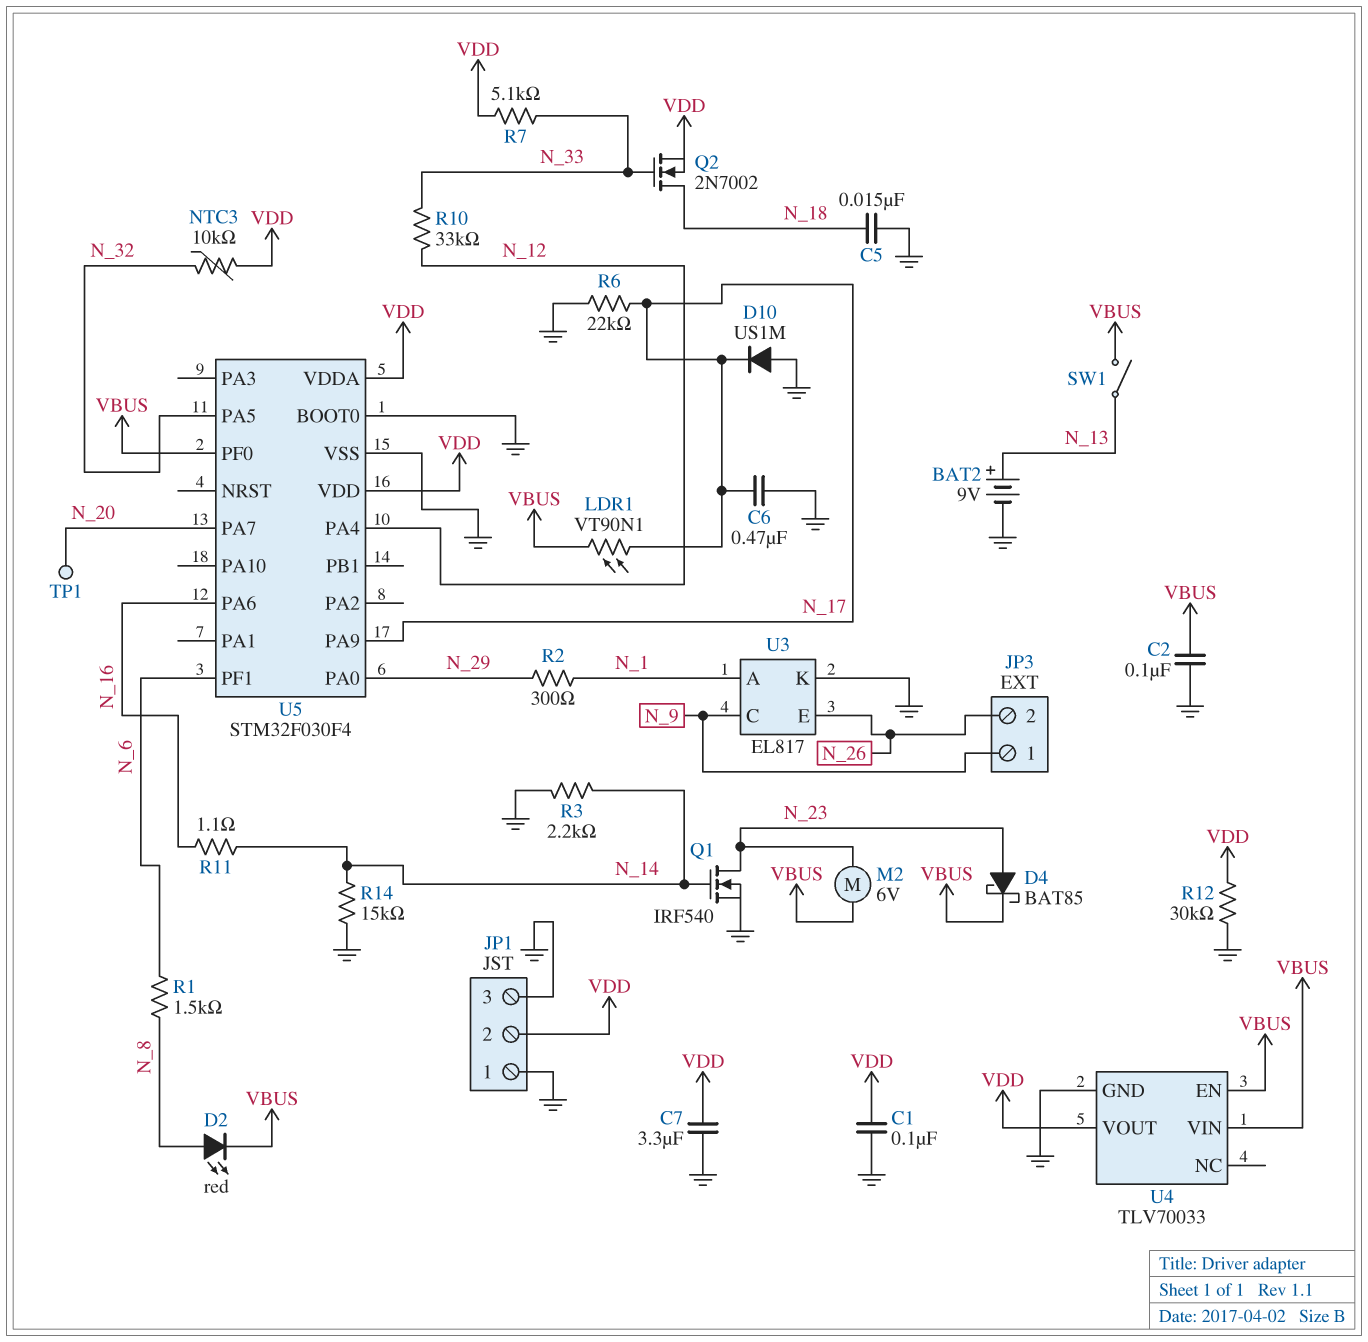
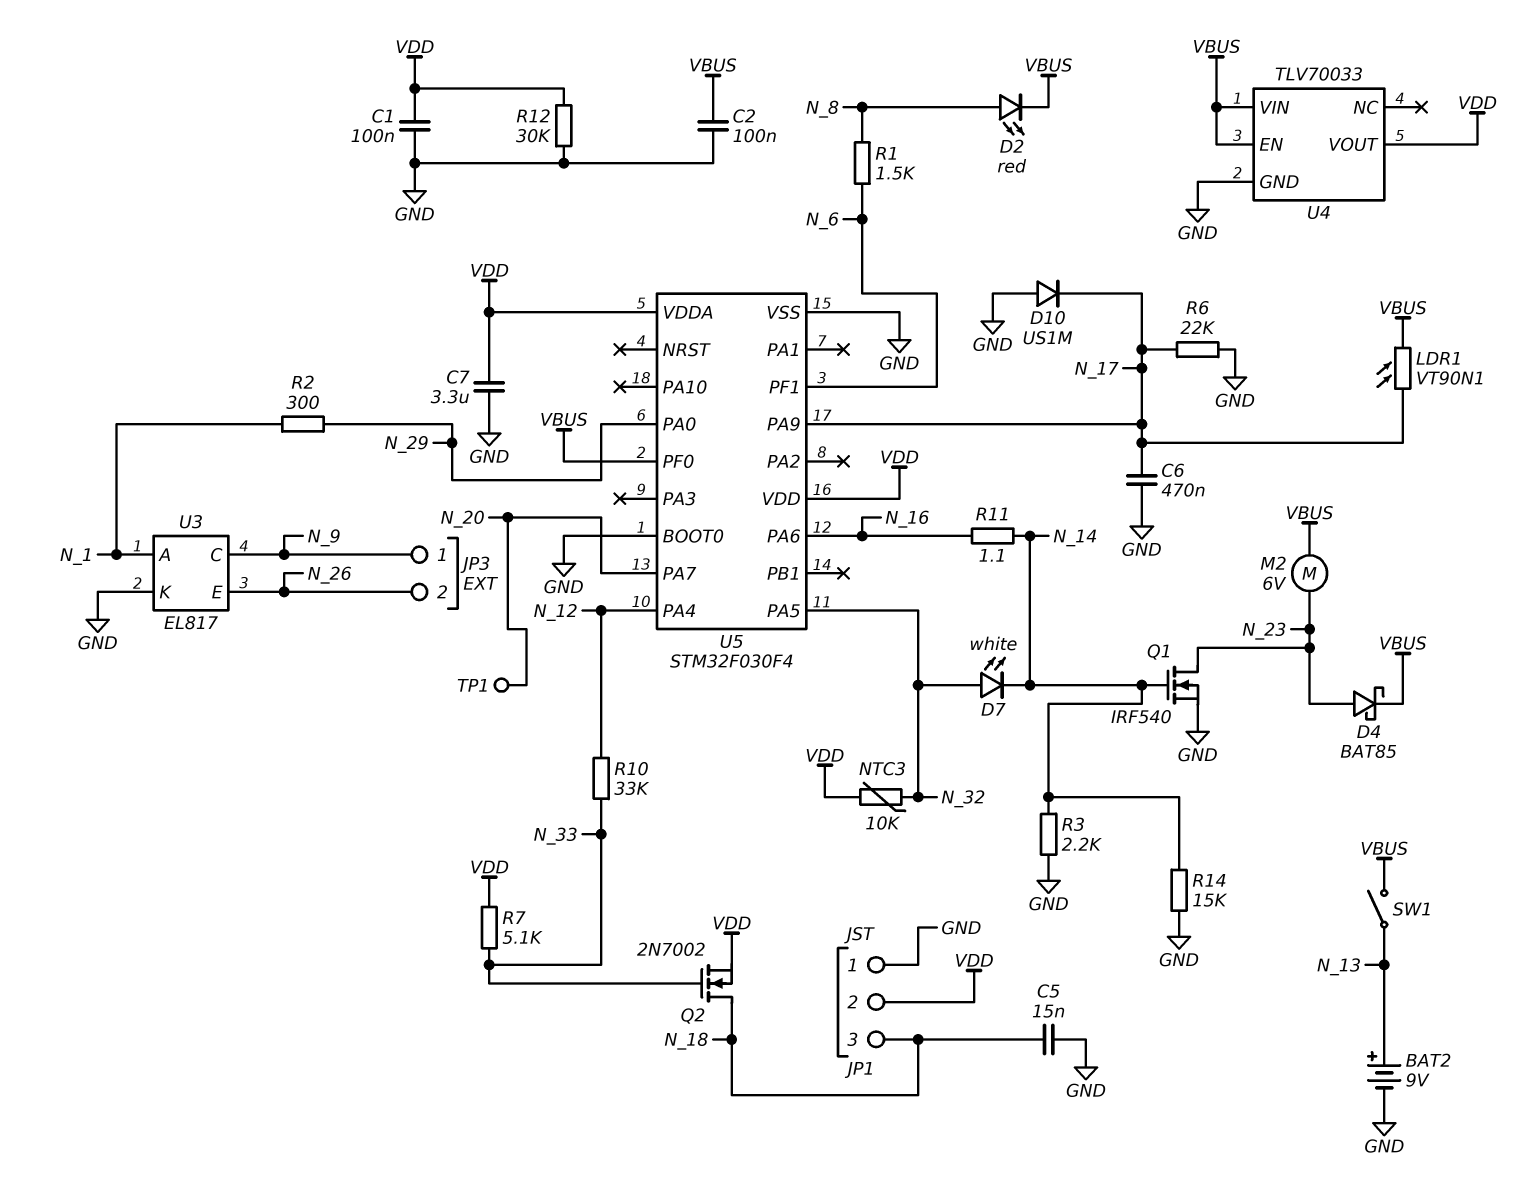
D7: none -> LED white (A N_32, K N_14)
JP1 pin 3: GND -> N_18

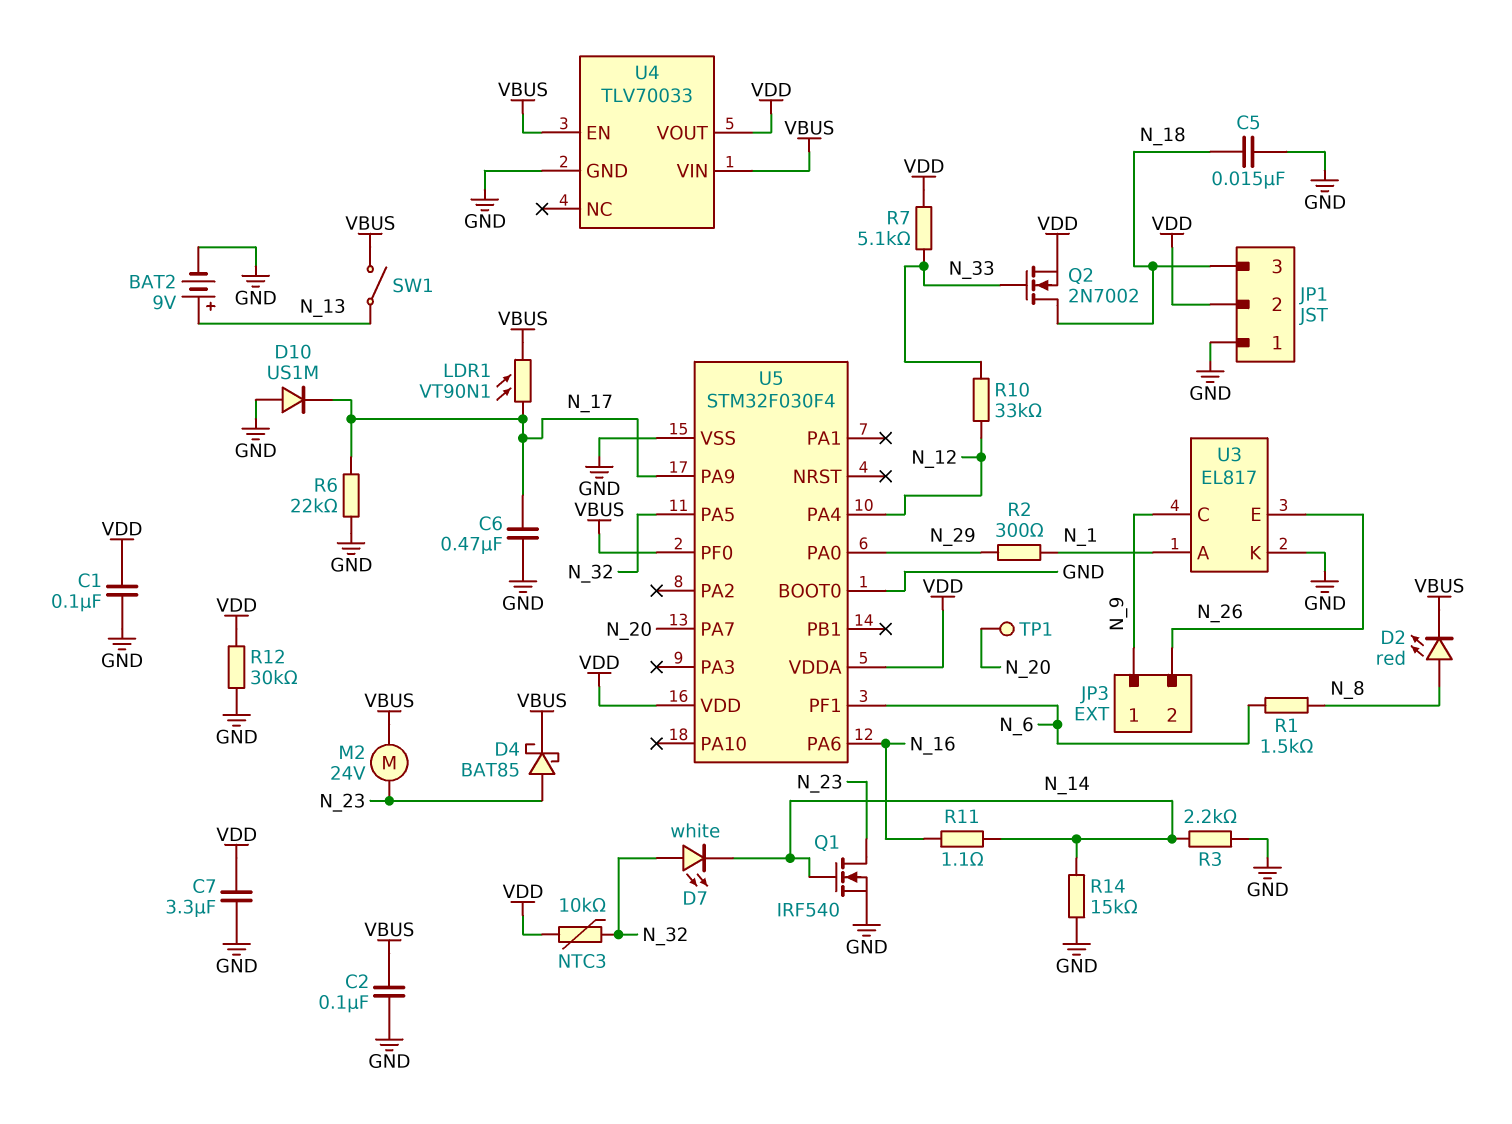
M2: motor 6V (N_23, VBUS) -> motor 24V (N_23, VBUS)

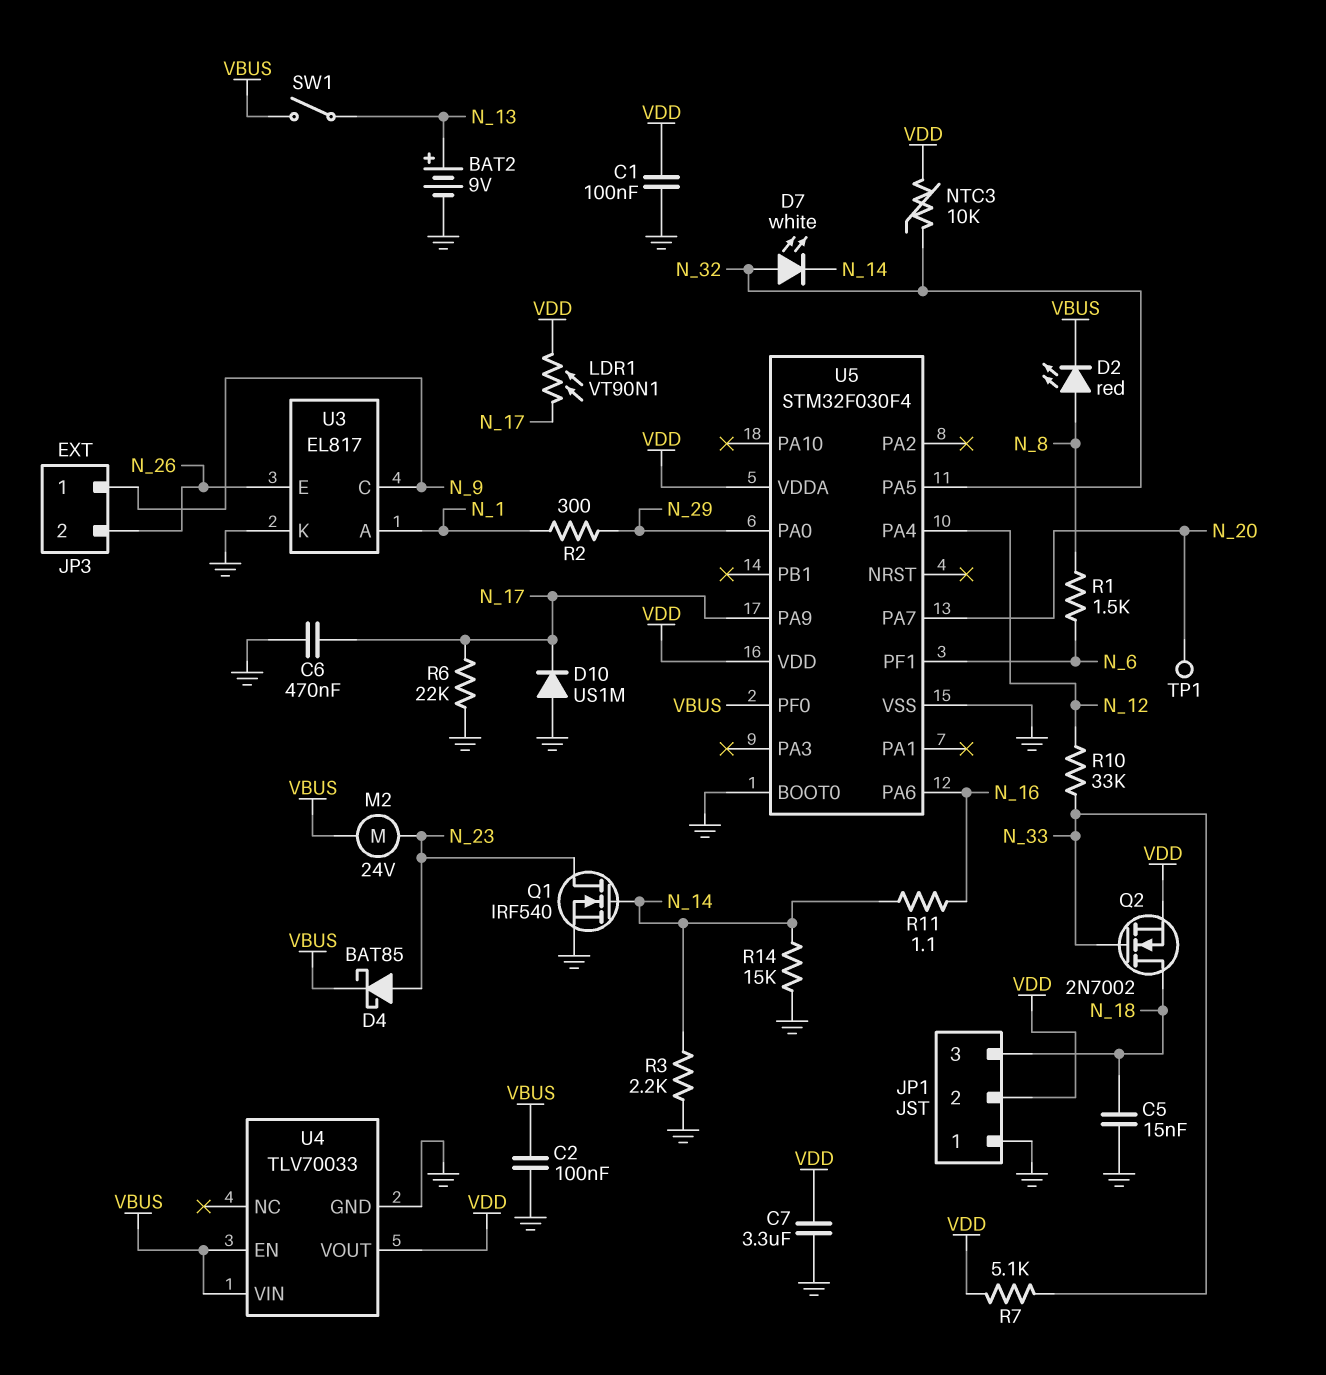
LDR1: VT90N1 (N_17, VBUS) -> VT90N1 (N_17, VDD)
R12: 30k (GND, VDD) -> none

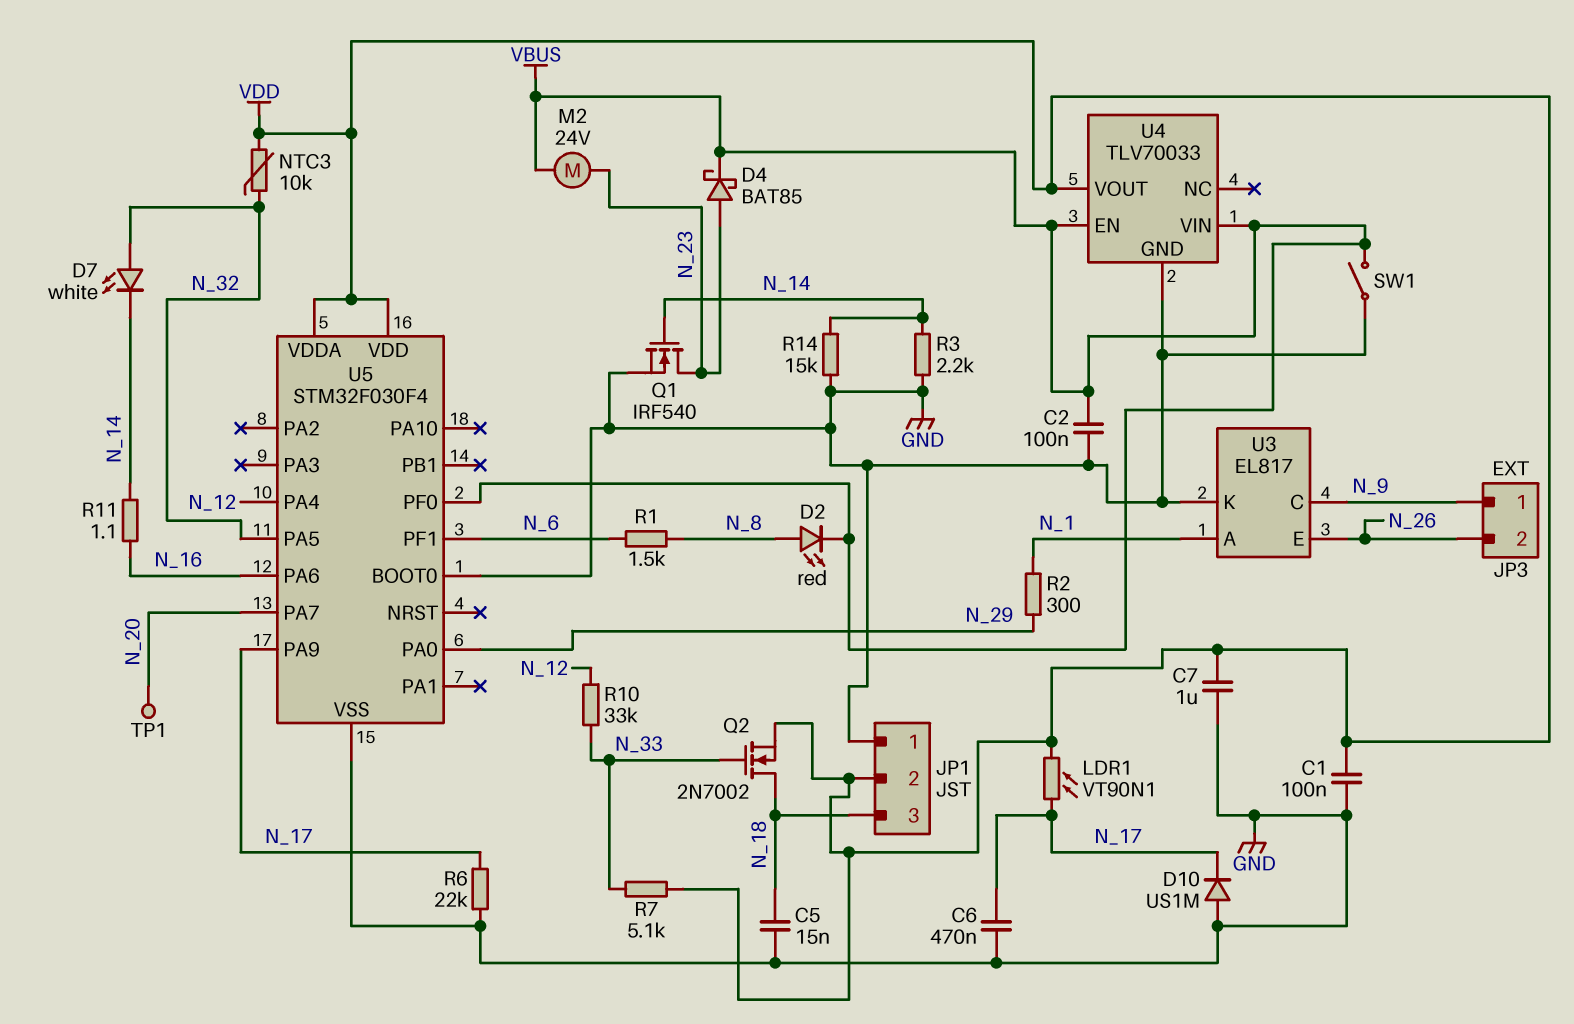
BAT2: 9V (plus N_13, minus GND) -> none
C7: 3.3uF (GND, VDD) -> 1uF (GND, VDD)
SW1: switch (N_13, VBUS) -> switch (GND, VBUS)

